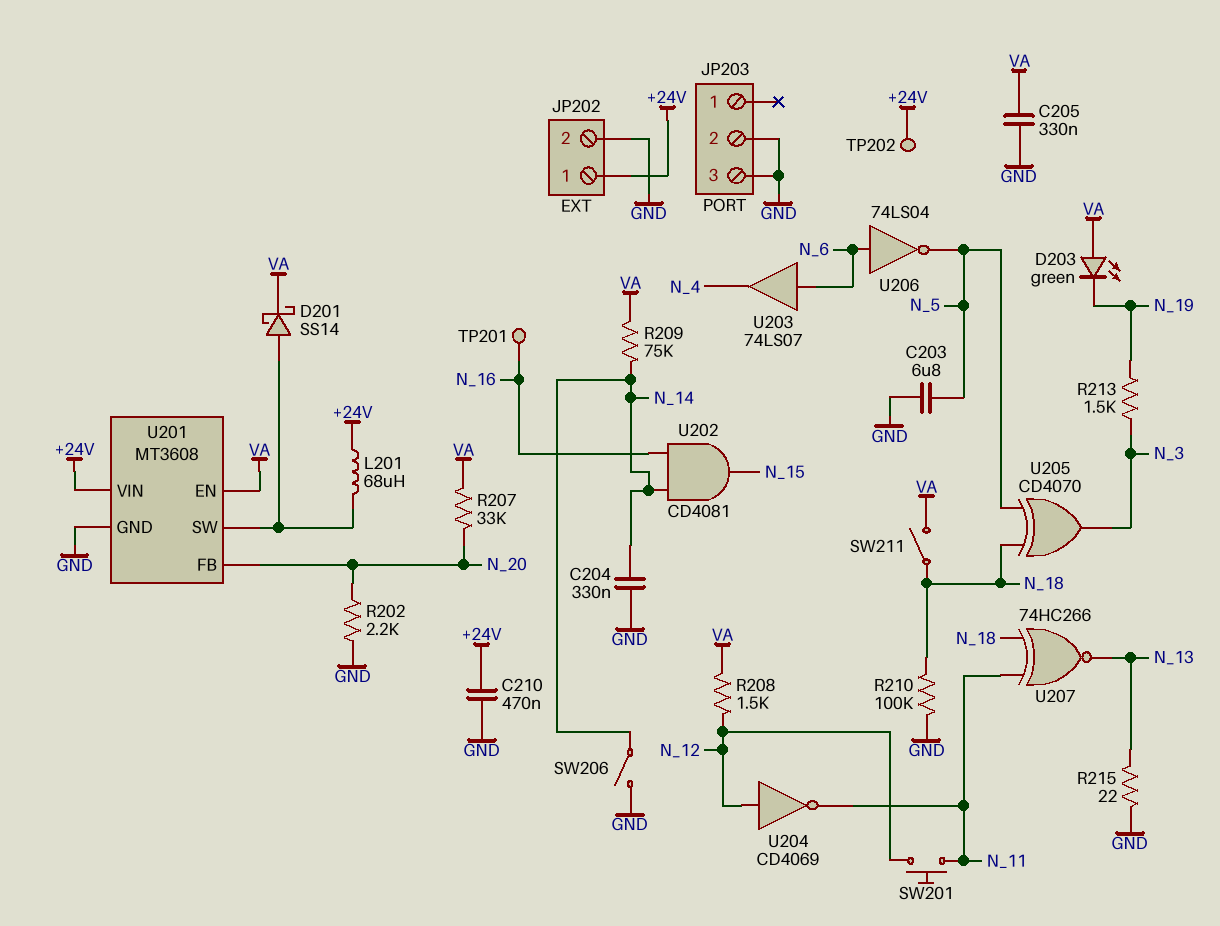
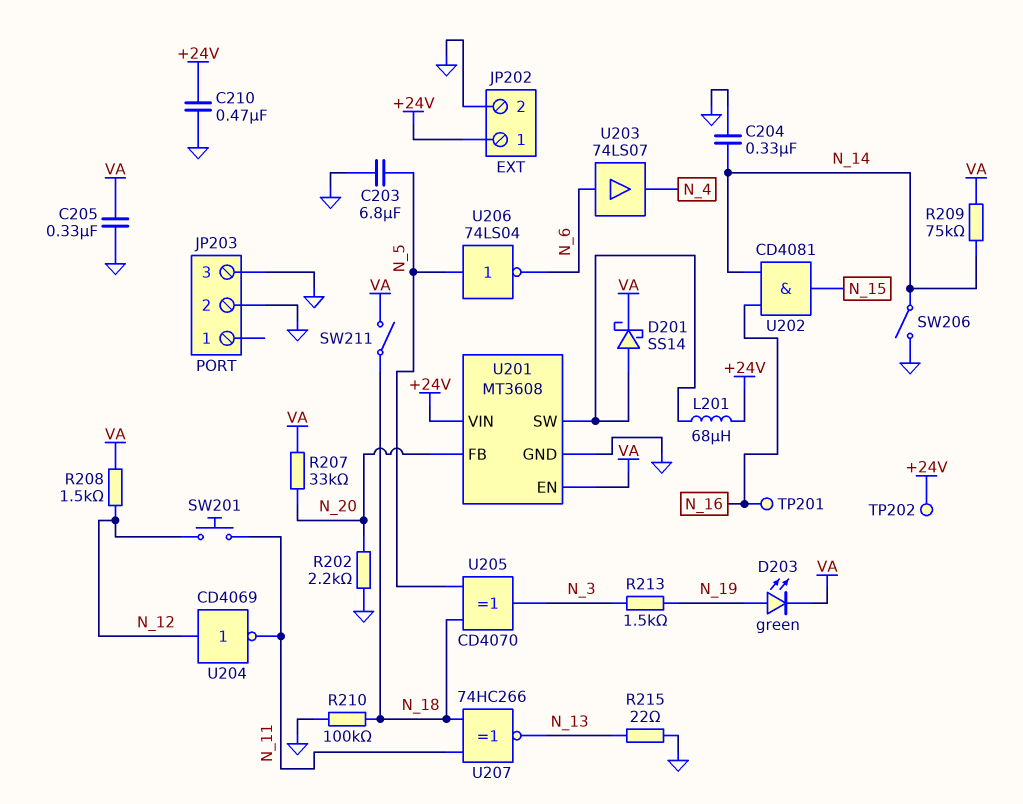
D203: LED green (A VA, K N_19) -> LED green (A N_19, K VA)
U206: NOT 74LS04 (in N_6, out N_5) -> NOT 74LS04 (in N_5, out N_6)

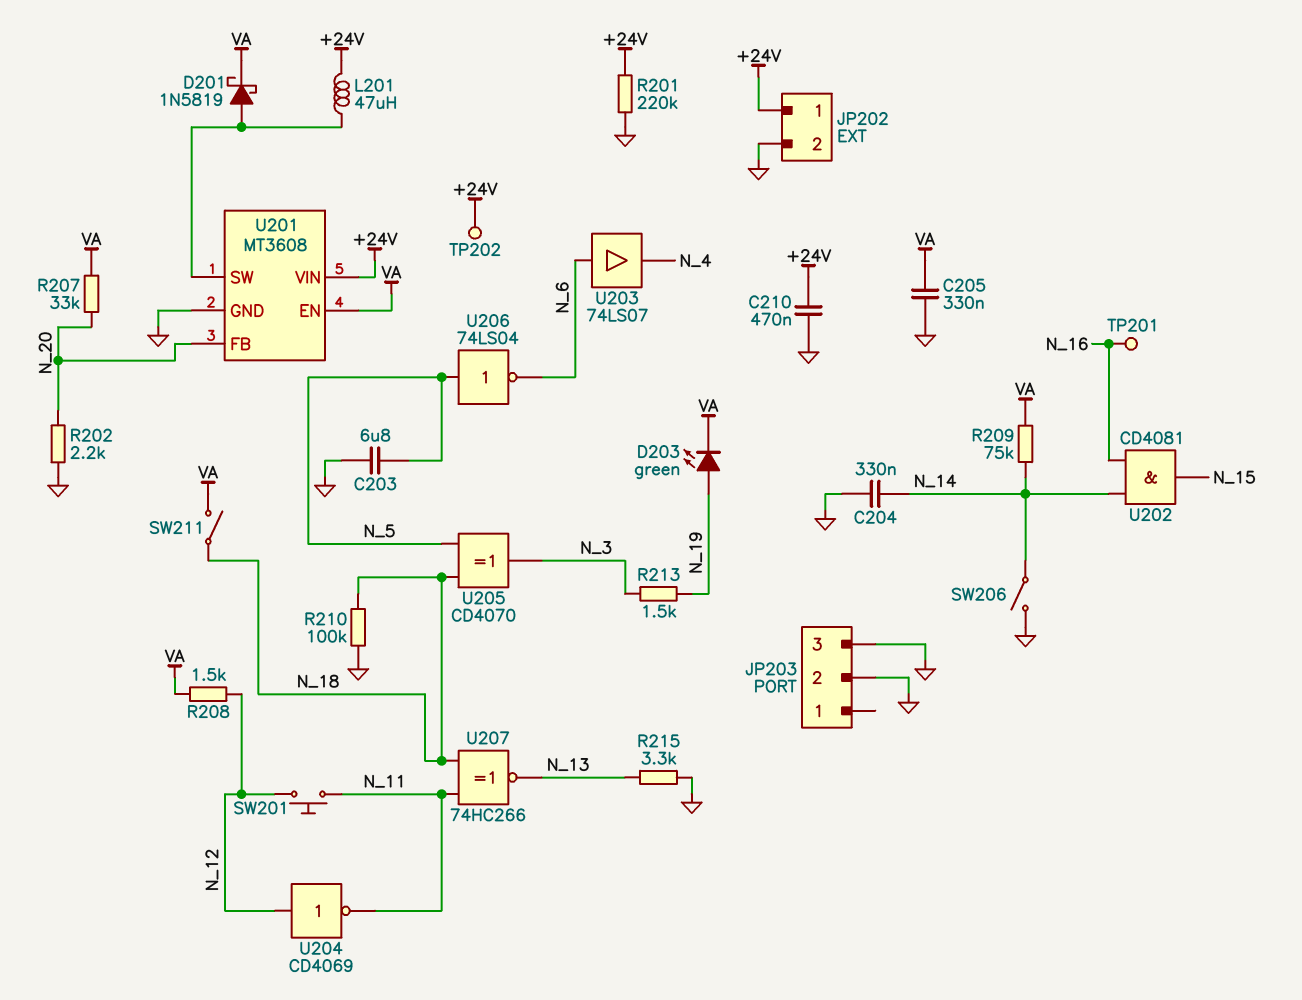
D201: schottky SS14 (A U201/SW, K VA) -> schottky 1N5819 (A U201/SW, K VA)
L201: 68uH (+24V, U201/SW) -> 47uH (+24V, U201/SW)
R201: none -> 220k (+24V, GND)
R215: 22 (GND, N_13) -> 3.3k (GND, N_13)

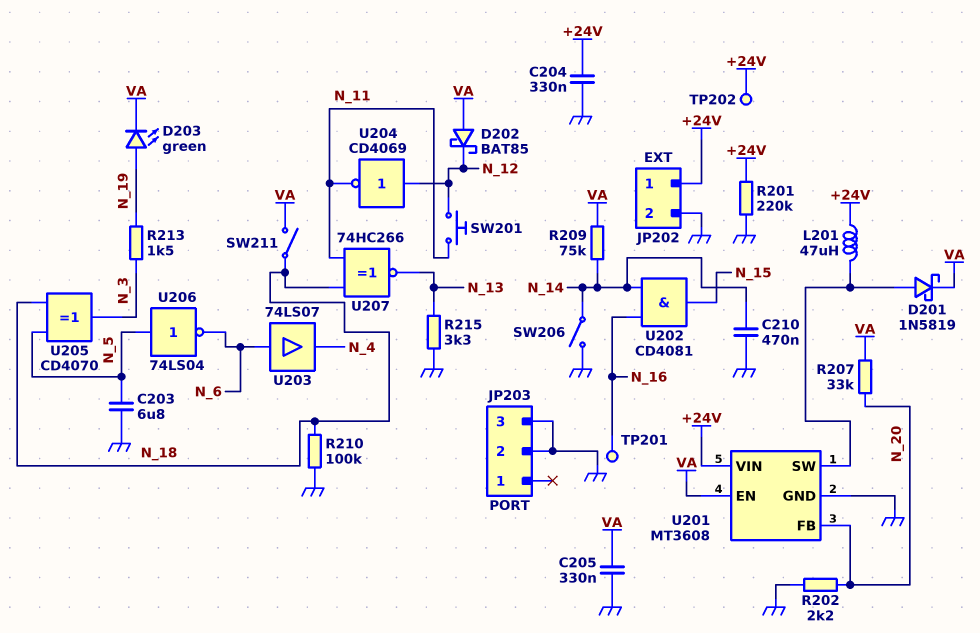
C204: 330nF (GND, N_14) -> 330nF (+24V, GND)
C210: 470nF (+24V, GND) -> 470nF (GND, N_14)
D202: none -> schottky BAT85 (A VA, K N_12)
R208: 1.5k (N_12, VA) -> none

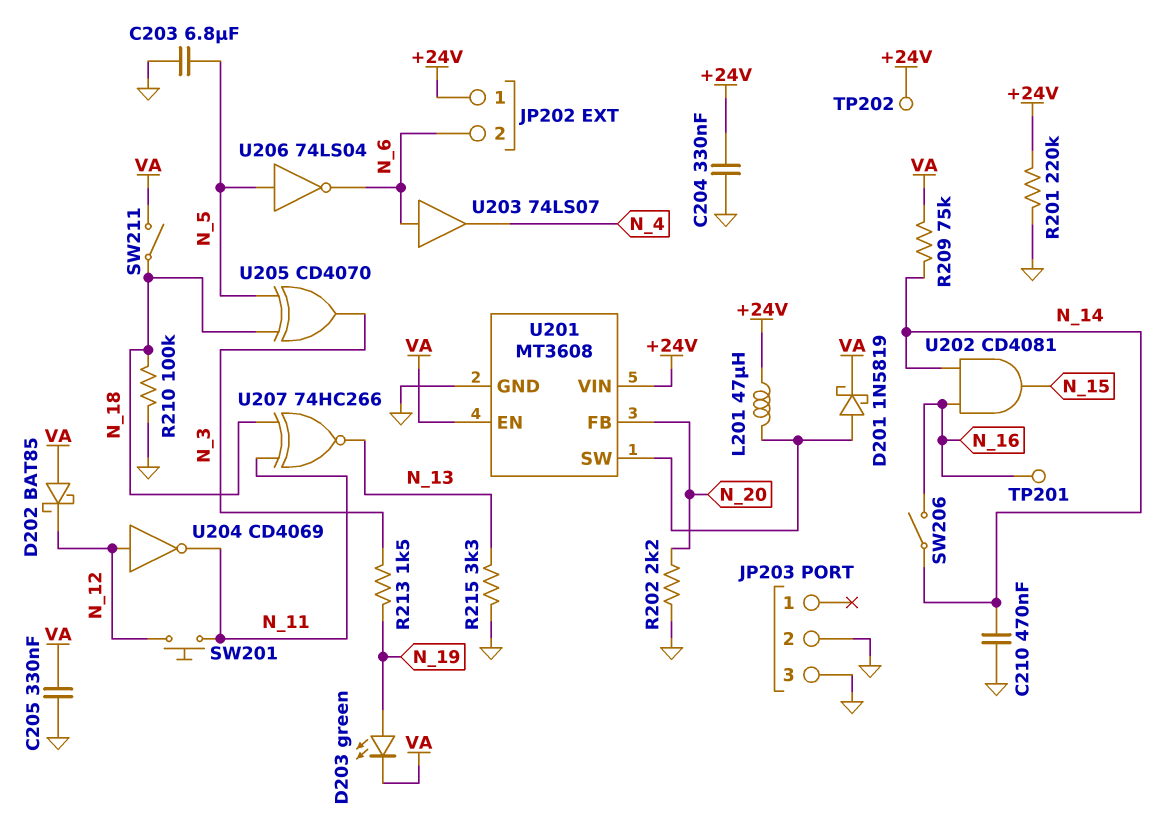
JP202 pin 2: GND -> N_6
R207: 33k (N_20, VA) -> none
SW206: switch (GND, N_14) -> switch (N_14, N_16)

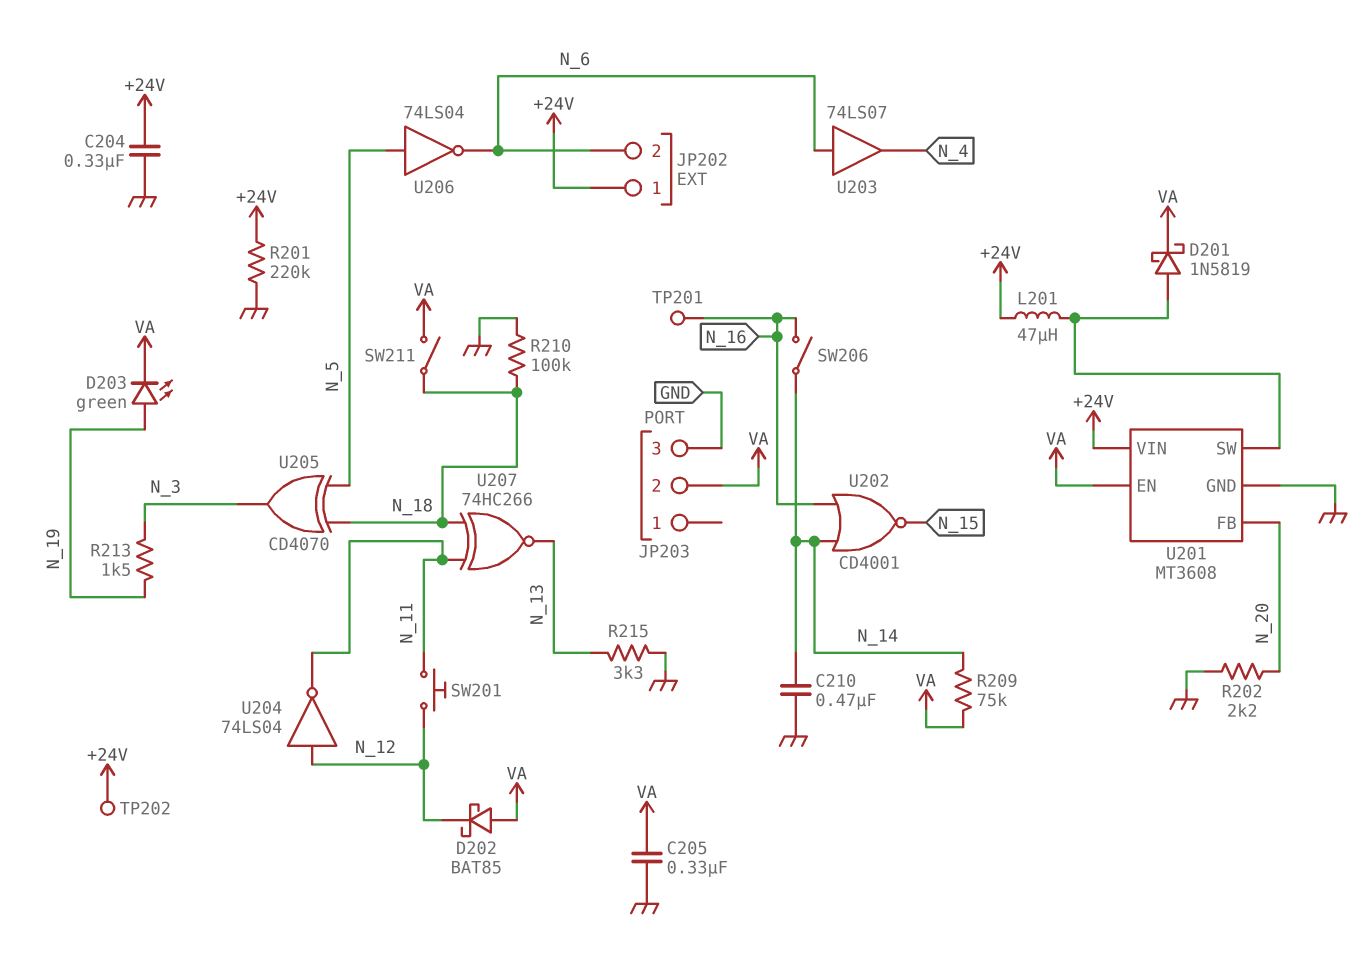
C203: 6.8uF (GND, N_5) -> none
JP203 pin 2: GND -> VA
U202: AND CD4081 (in N_14, in N_16, out N_15) -> NOR CD4001 (in N_14, in N_16, out N_15)
U204: NOT CD4069 (in N_12, out N_11) -> NOT 74LS04 (in N_12, out N_11)

